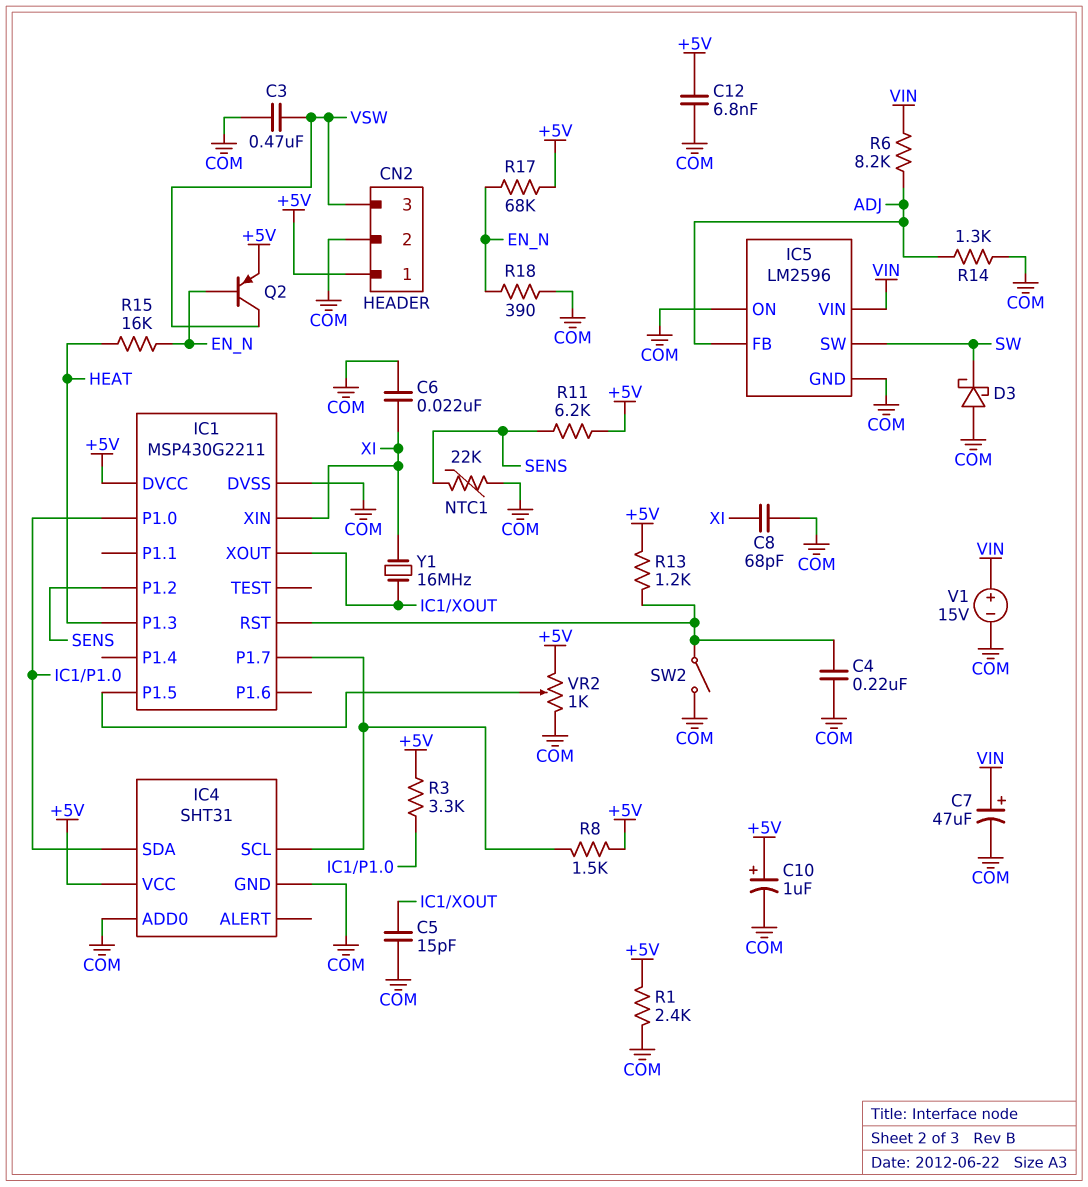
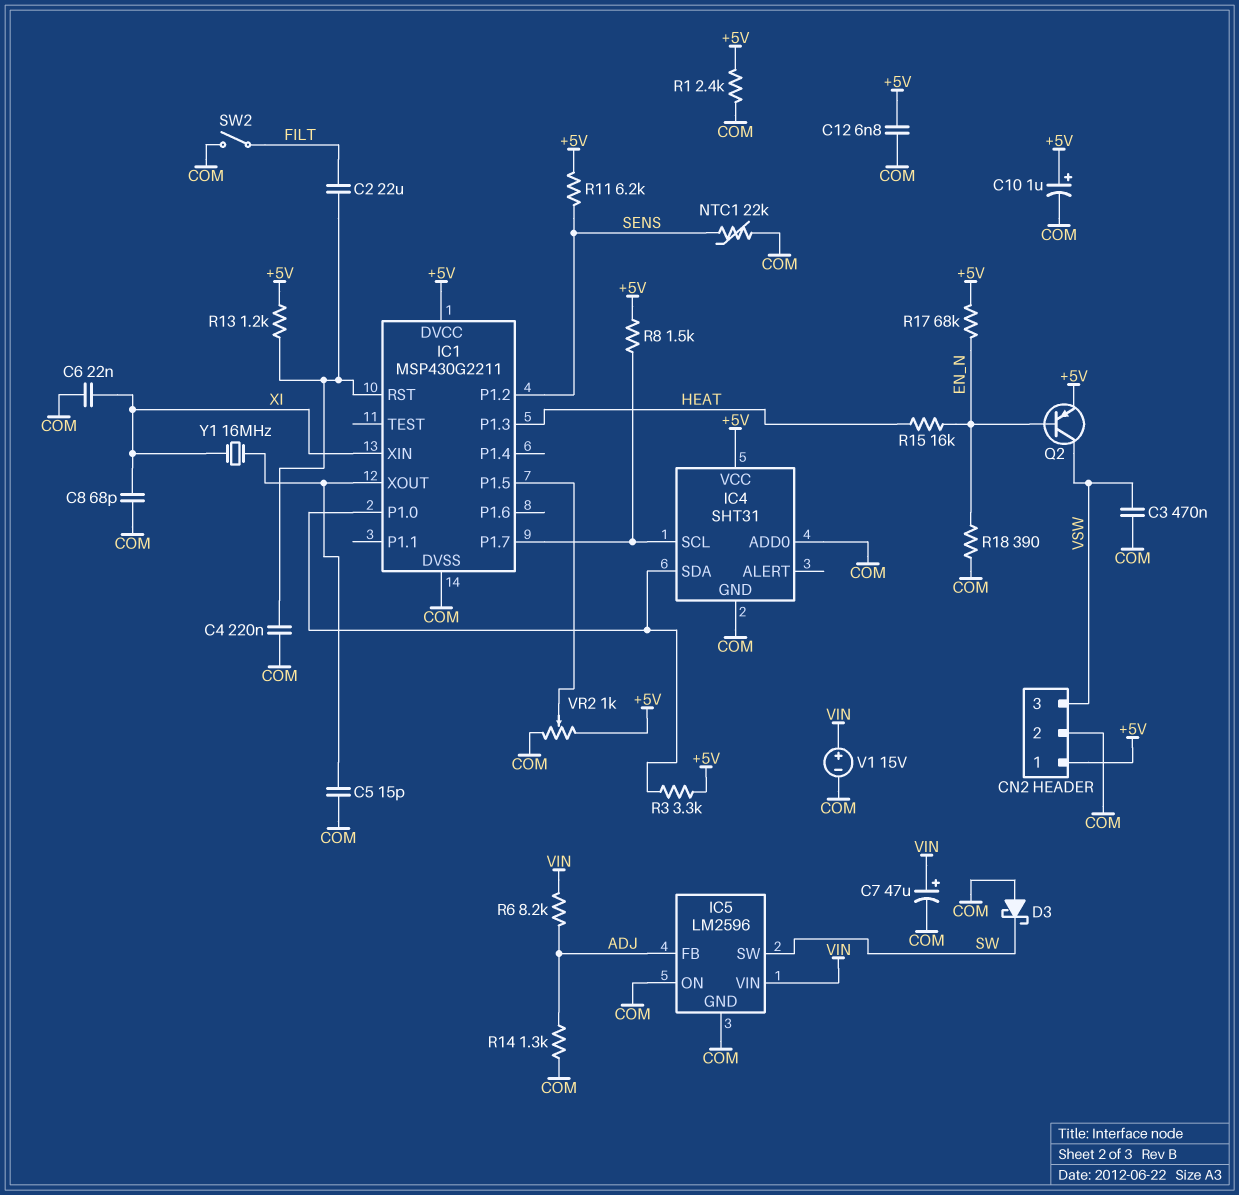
C2: none -> 22uF (FILT, IC1/RST)
SW2: switch (COM, IC1/RST) -> switch (COM, FILT)

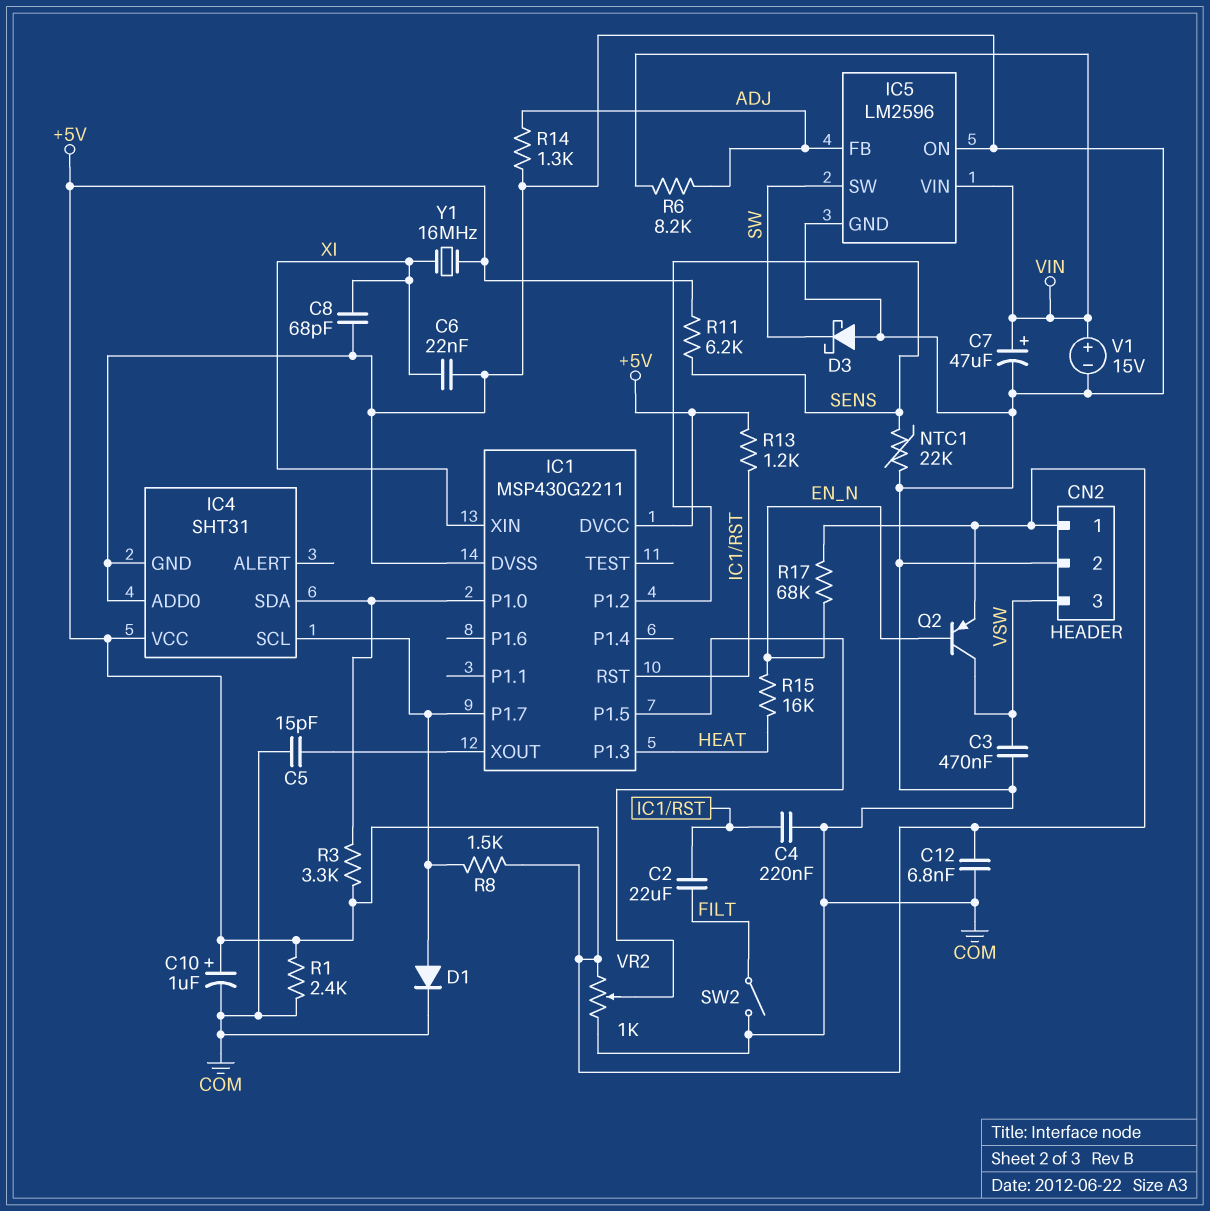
D1: none -> diode (A IC1/P1.7, K COM)
R18: 390 (COM, EN_N) -> none
Y1: 16MHz (IC1/XOUT, XI) -> 16MHz (+5V, XI)

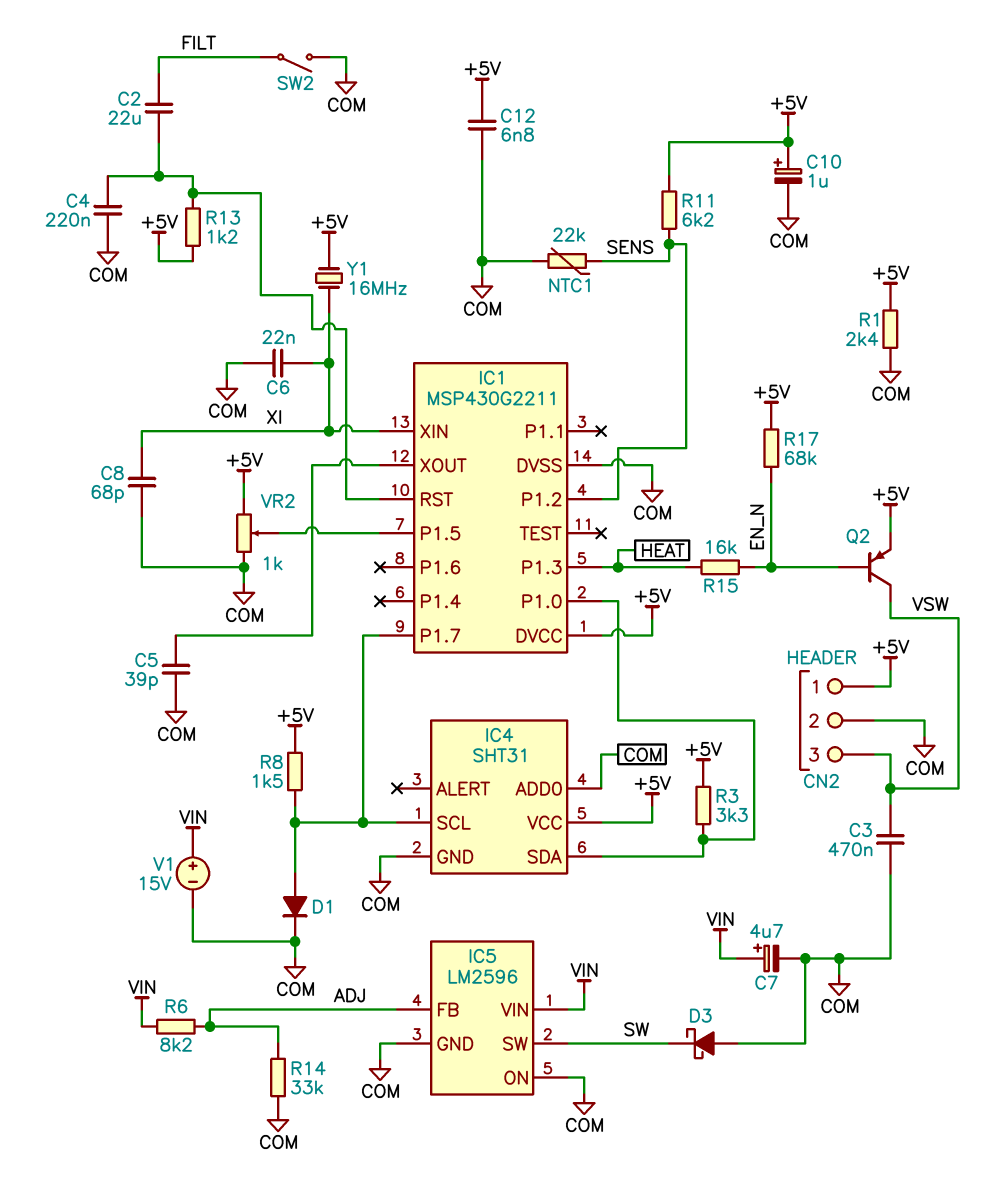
C5: 15pF (COM, IC1/XOUT) -> 39pF (COM, IC1/XOUT)
C7: 47uF (plus VIN, minus COM) -> 4.7uF (plus VIN, minus COM)
R14: 1.3k (ADJ, COM) -> 33k (ADJ, COM)

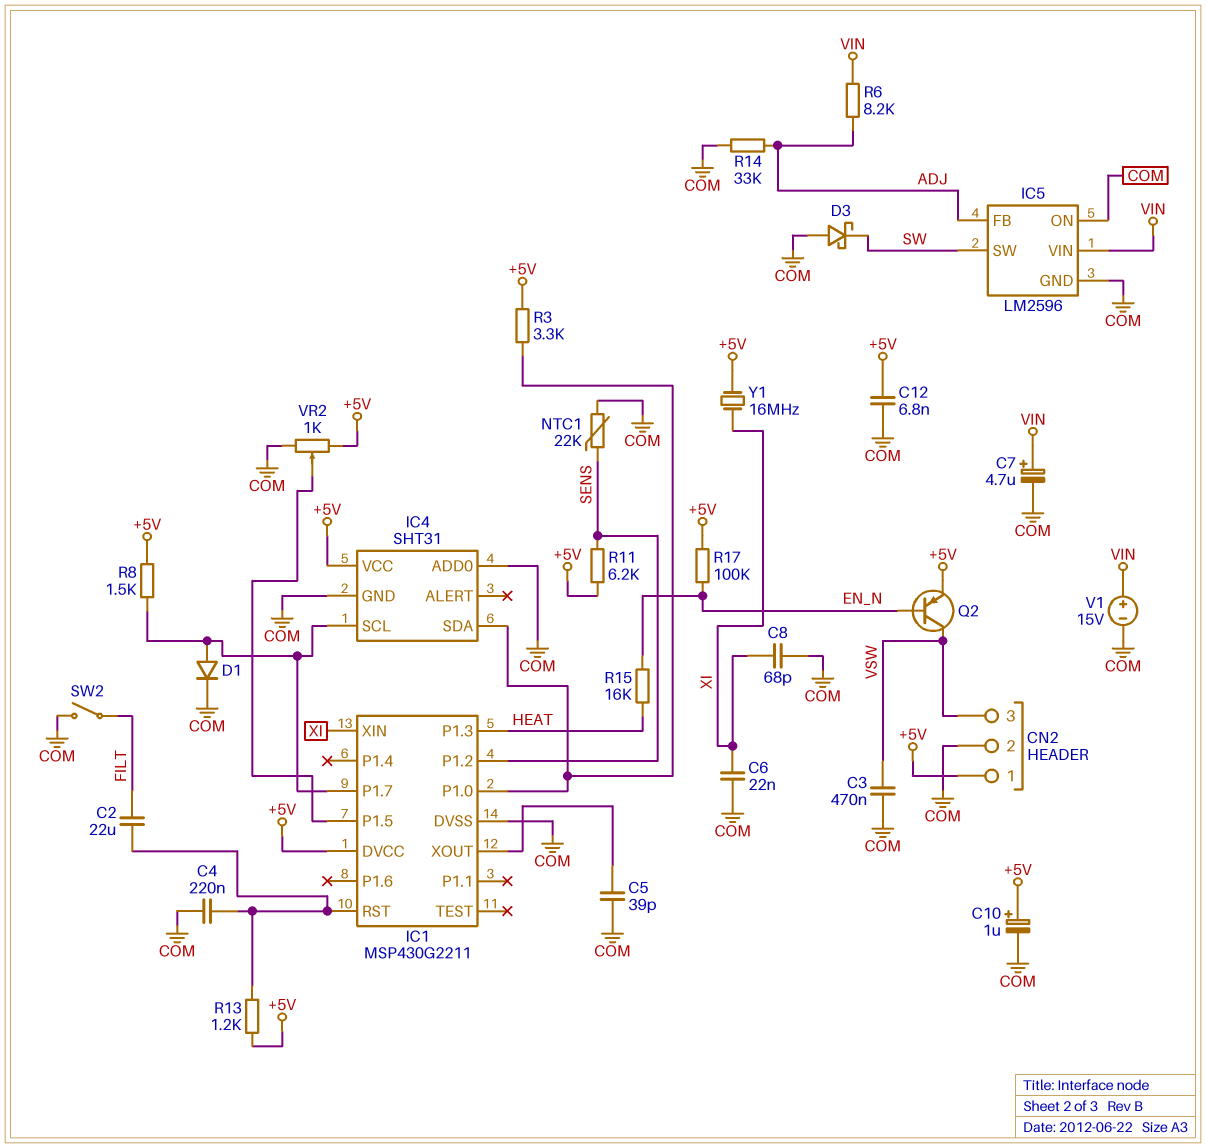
R1: 2.4k (+5V, COM) -> none
R17: 68k (+5V, EN_N) -> 100k (+5V, EN_N)

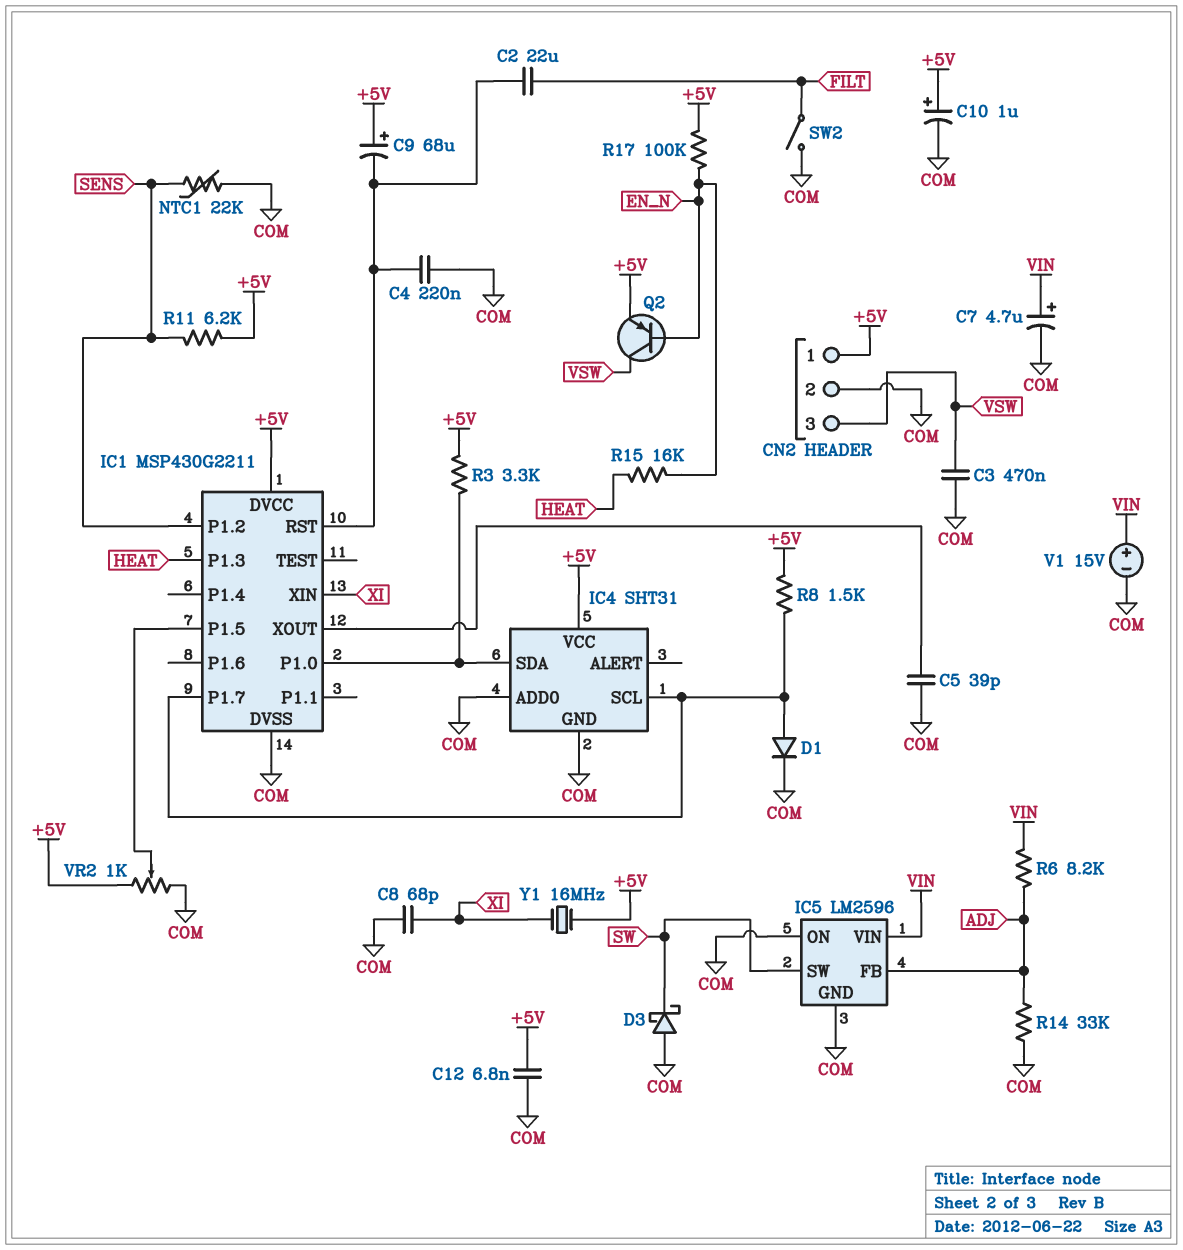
C6: 22nF (COM, XI) -> none
C9: none -> 68uF (plus +5V, minus IC1/RST)
R13: 1.2k (+5V, IC1/RST) -> none

